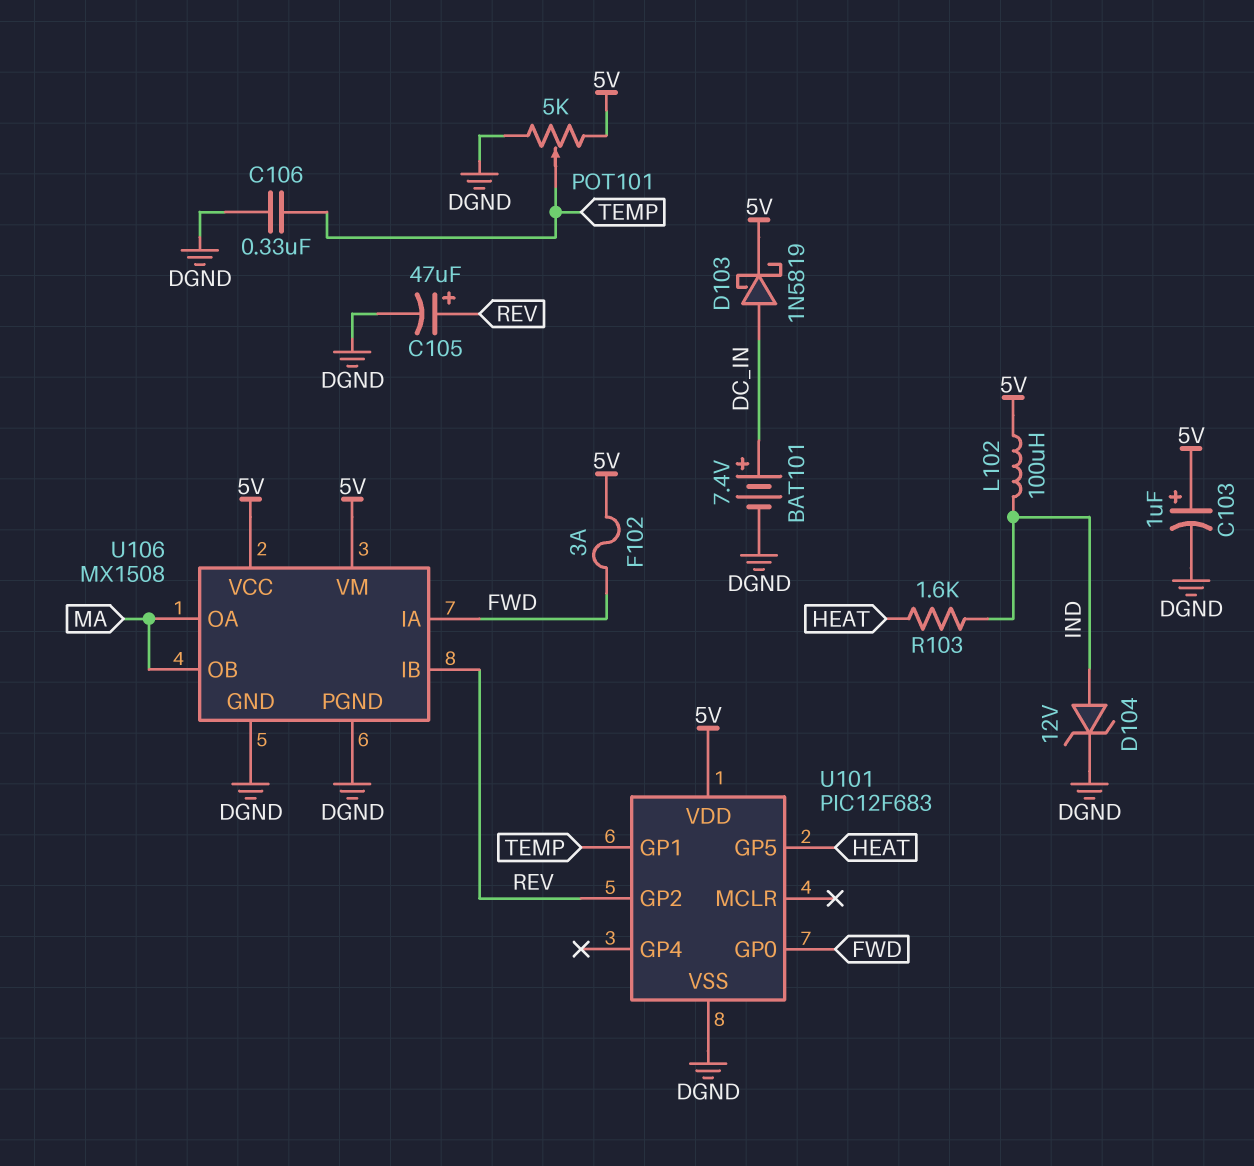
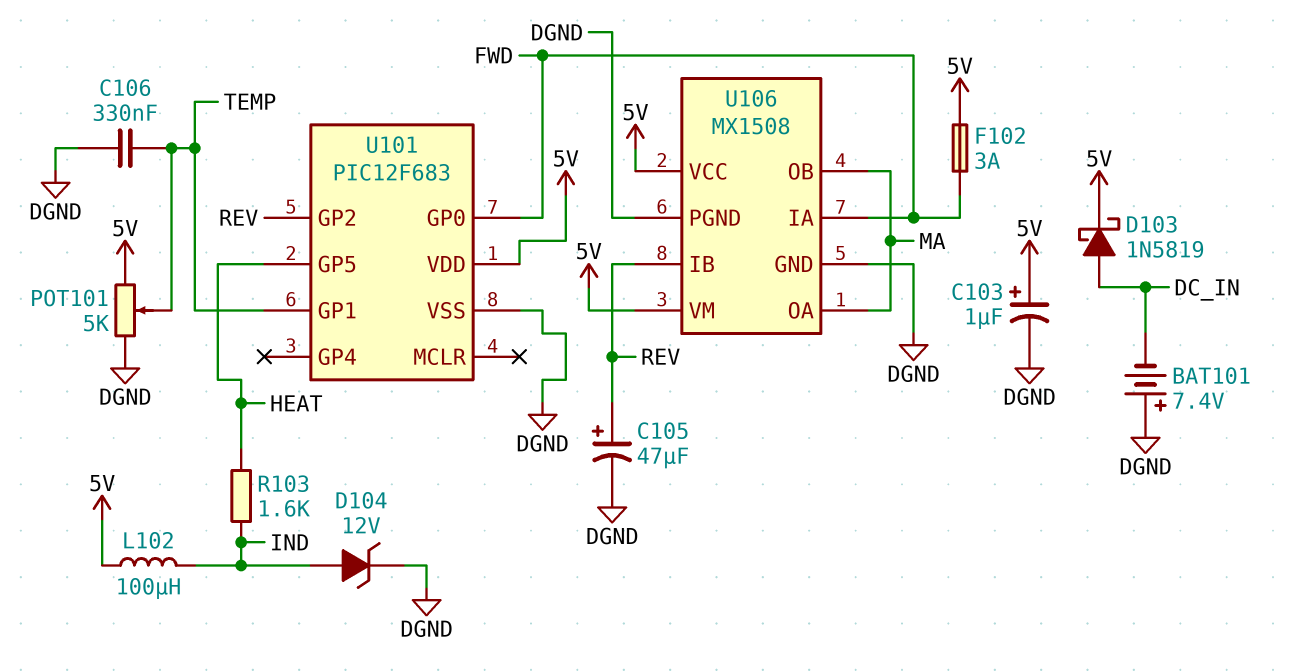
BAT101: 7.4V (plus DC_IN, minus DGND) -> 7.4V (plus DGND, minus DC_IN)

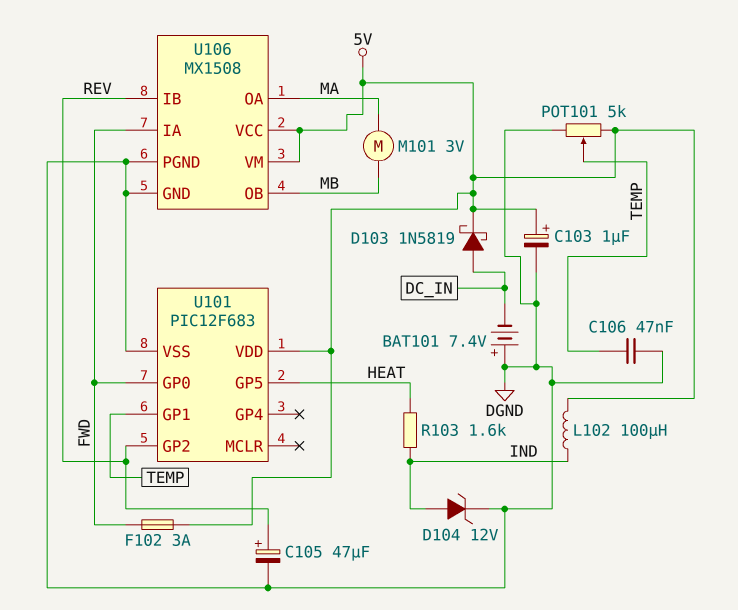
C106: 330nF (DGND, TEMP) -> 47nF (DGND, TEMP)
M101: none -> motor 3V (MA, MB)
U106 pin OB: MA -> MB

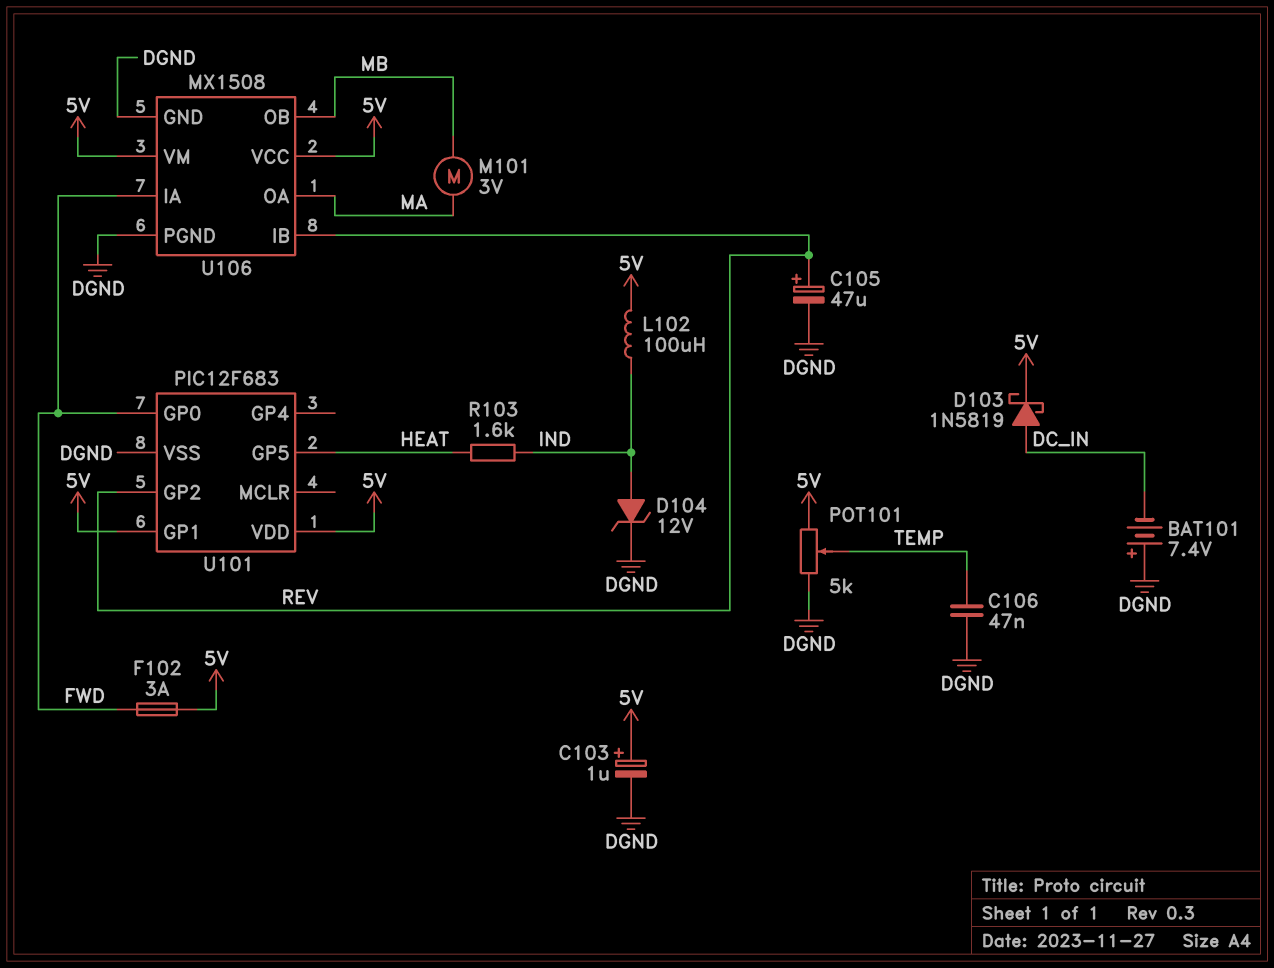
U101 pin GP1: TEMP -> 5V

